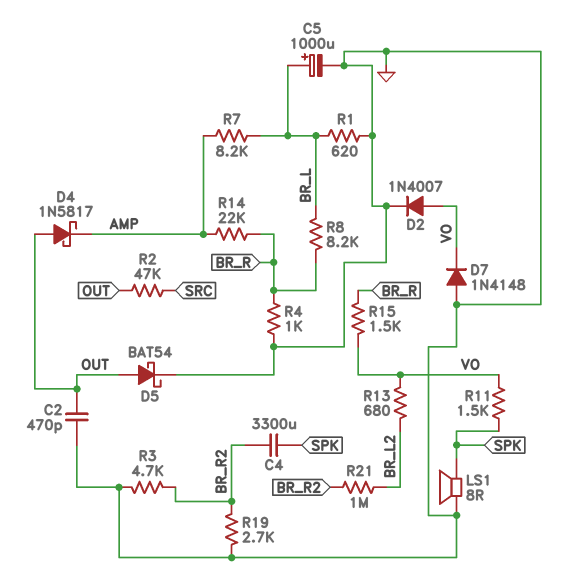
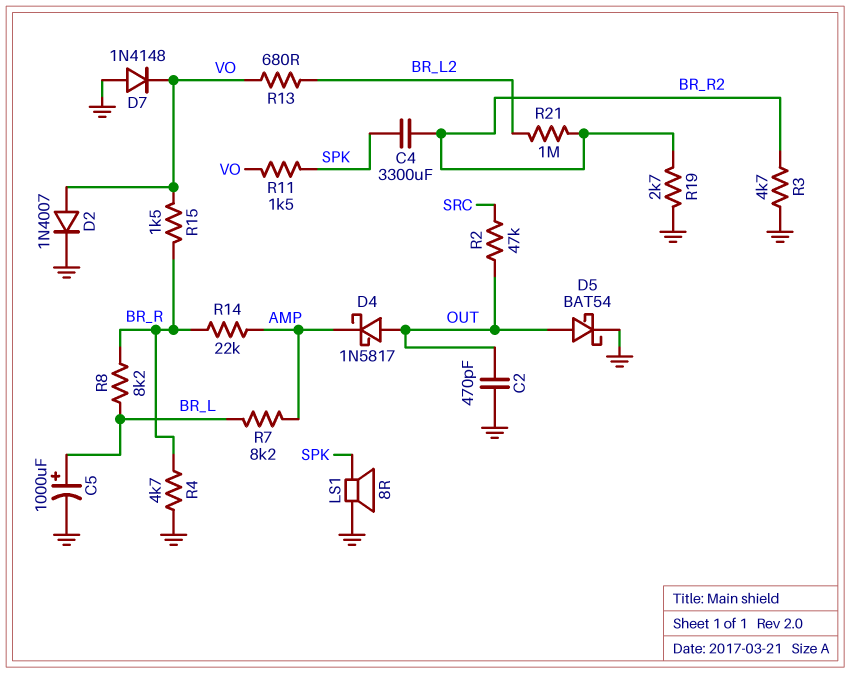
R1: 620 (BR_L, GND) -> none
R4: 1k (BR_R, GND) -> 4.7k (BR_R, GND)

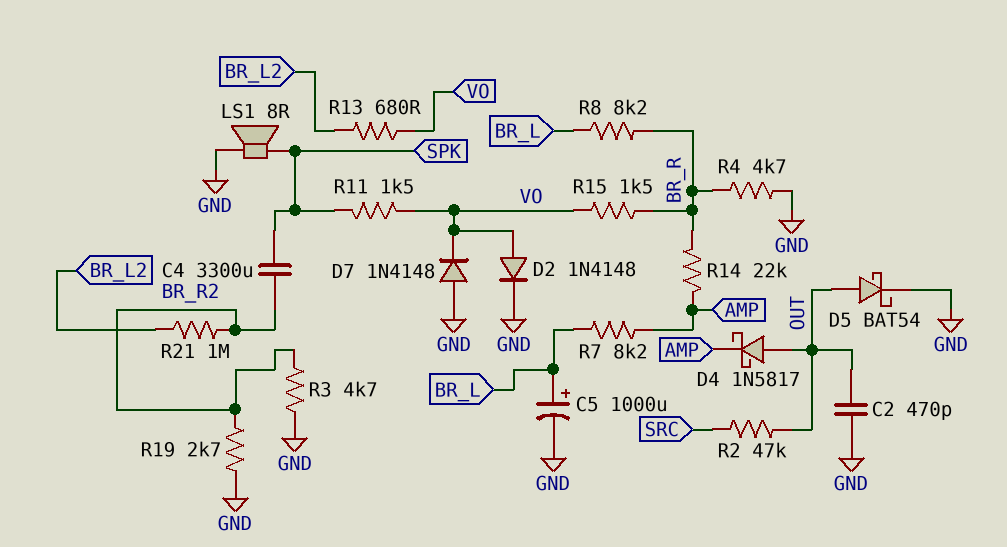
D2: diode 1N4007 (A VO, K GND) -> diode 1N4148 (A VO, K GND)

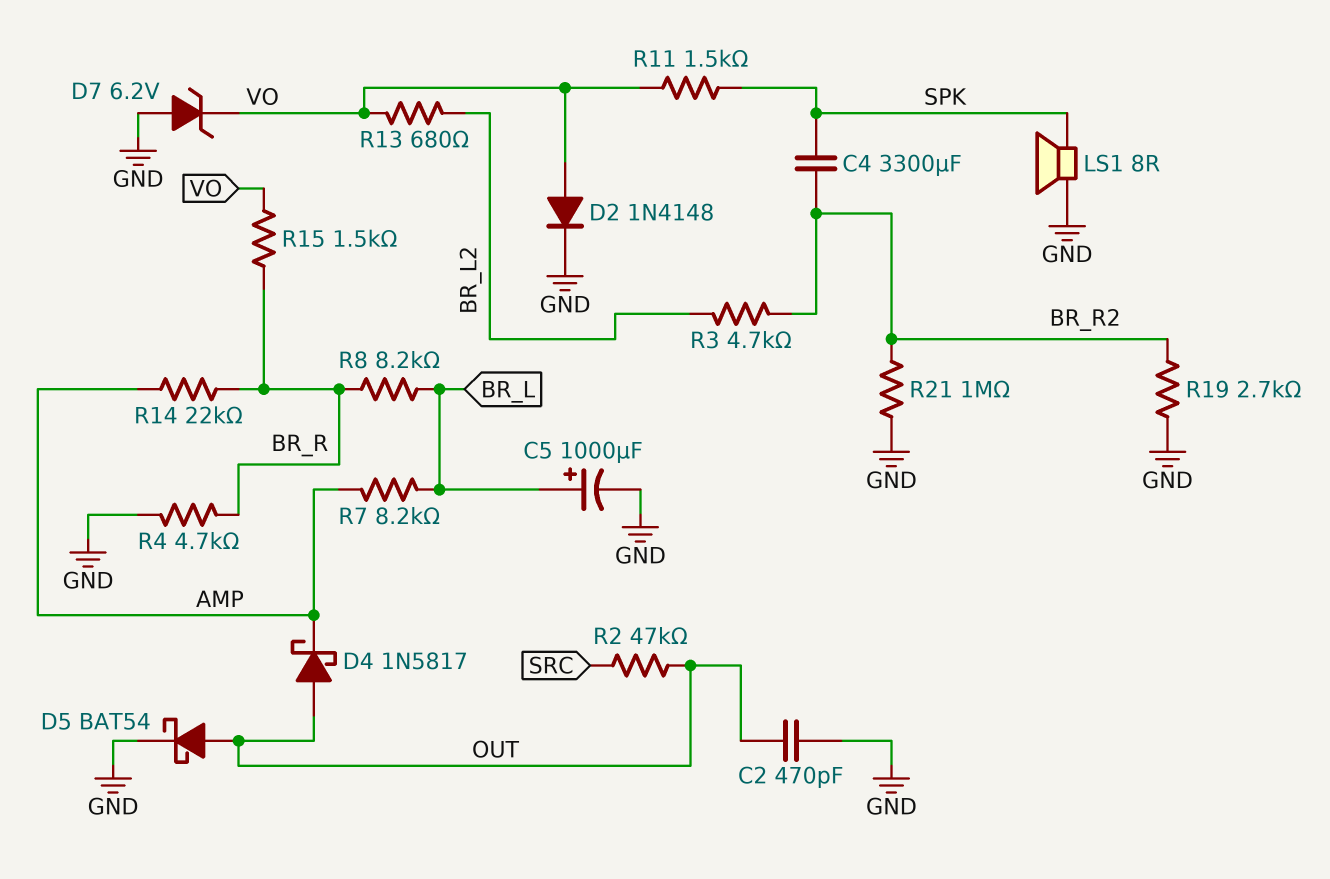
D7: diode 1N4148 (A GND, K VO) -> zener 6.2V (A GND, K VO)
R3: 4.7k (BR_R2, GND) -> 4.7k (BR_L2, BR_R2)
R21: 1M (BR_L2, BR_R2) -> 1M (BR_R2, GND)

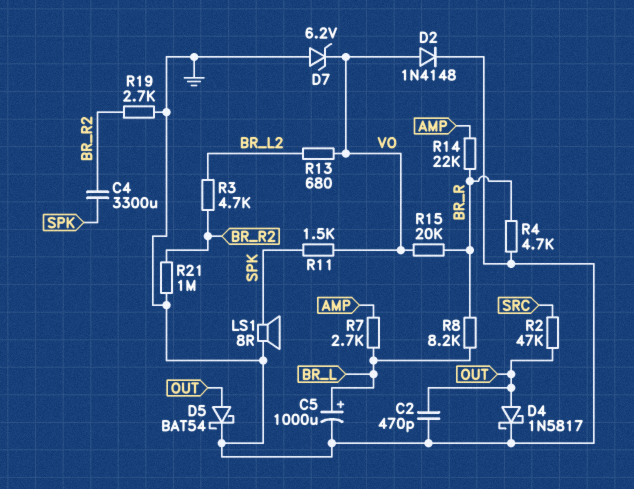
D4: schottky 1N5817 (A OUT, K AMP) -> schottky 1N5817 (A OUT, K GND)
R7: 8.2k (AMP, BR_L) -> 2.7k (AMP, BR_L)
R15: 1.5k (BR_R, VO) -> 20k (BR_R, VO)

